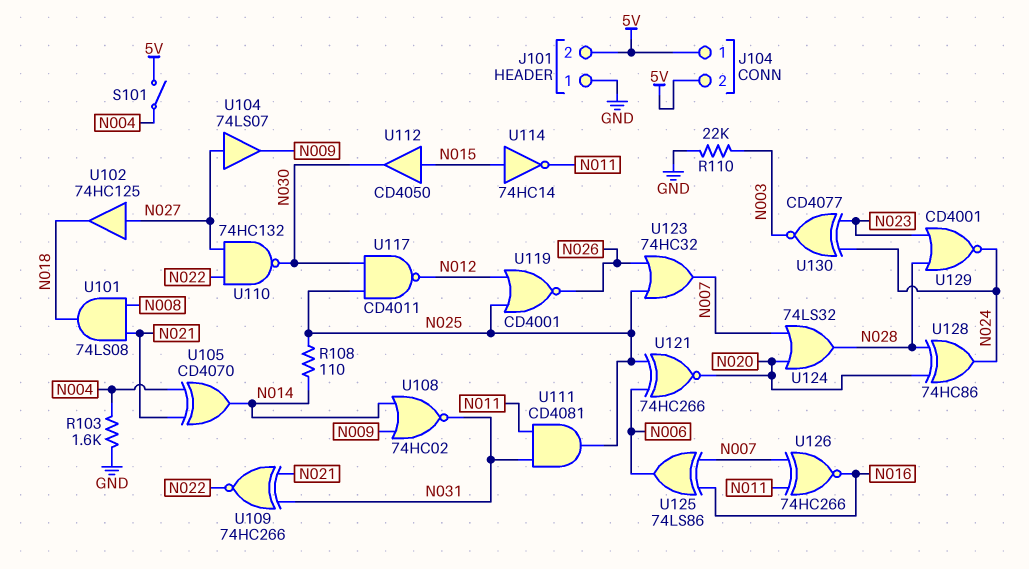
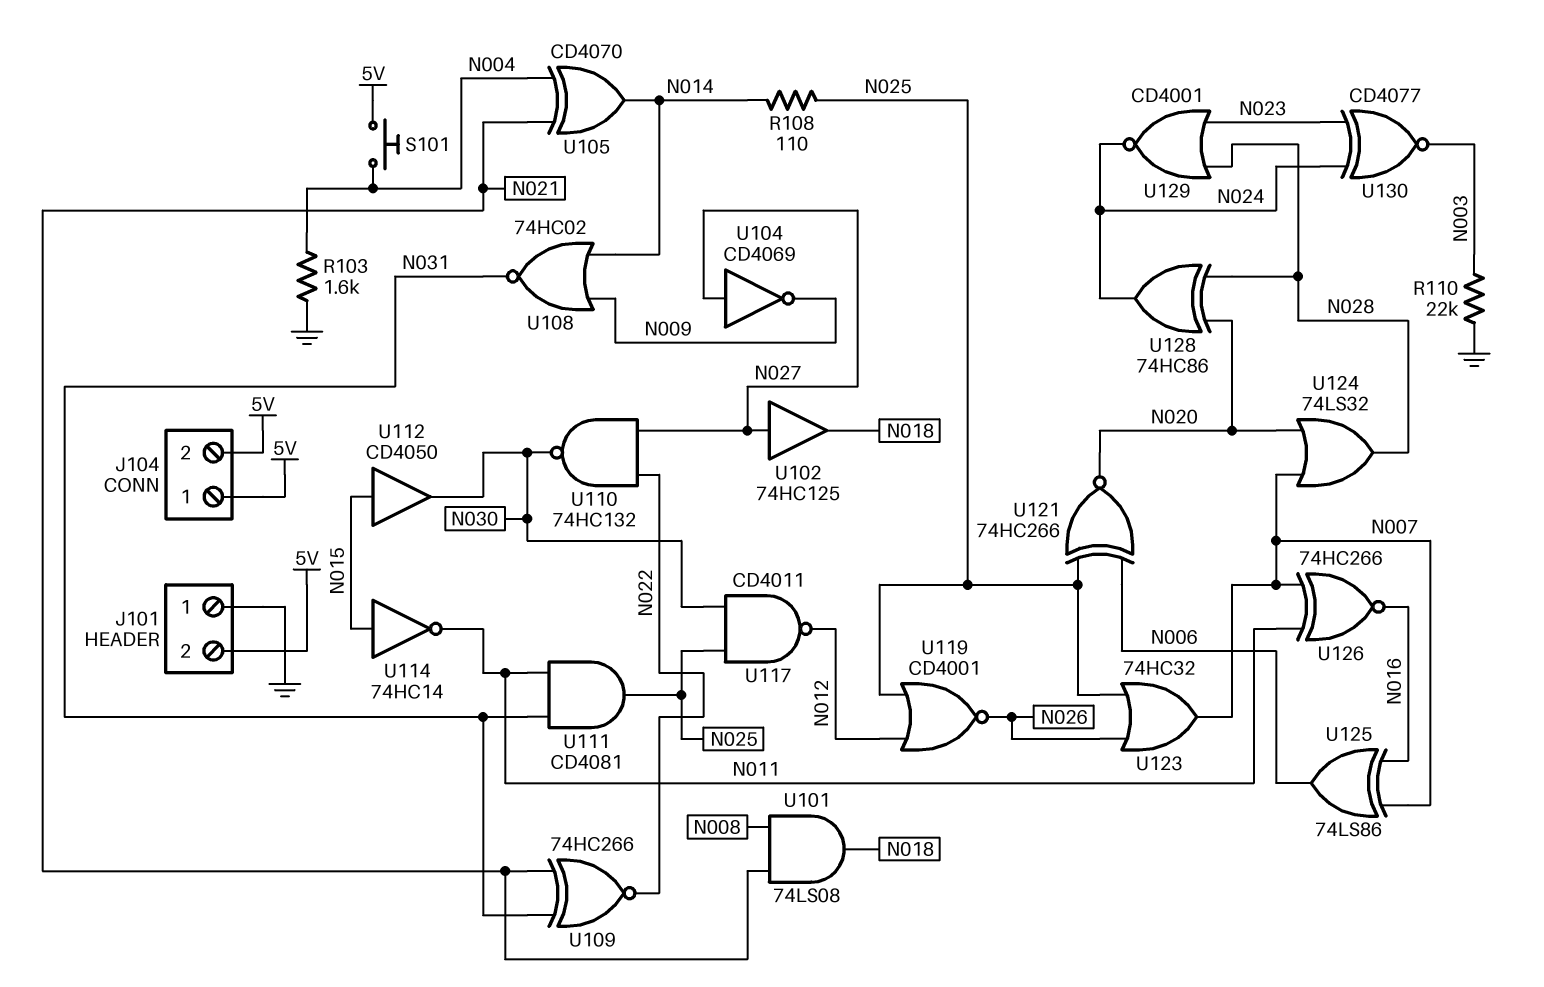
S101: switch (5V, N004) -> button (5V, N004)
U104: buffer 74LS07 (in N027, out N009) -> NOT CD4069 (in N027, out N009)

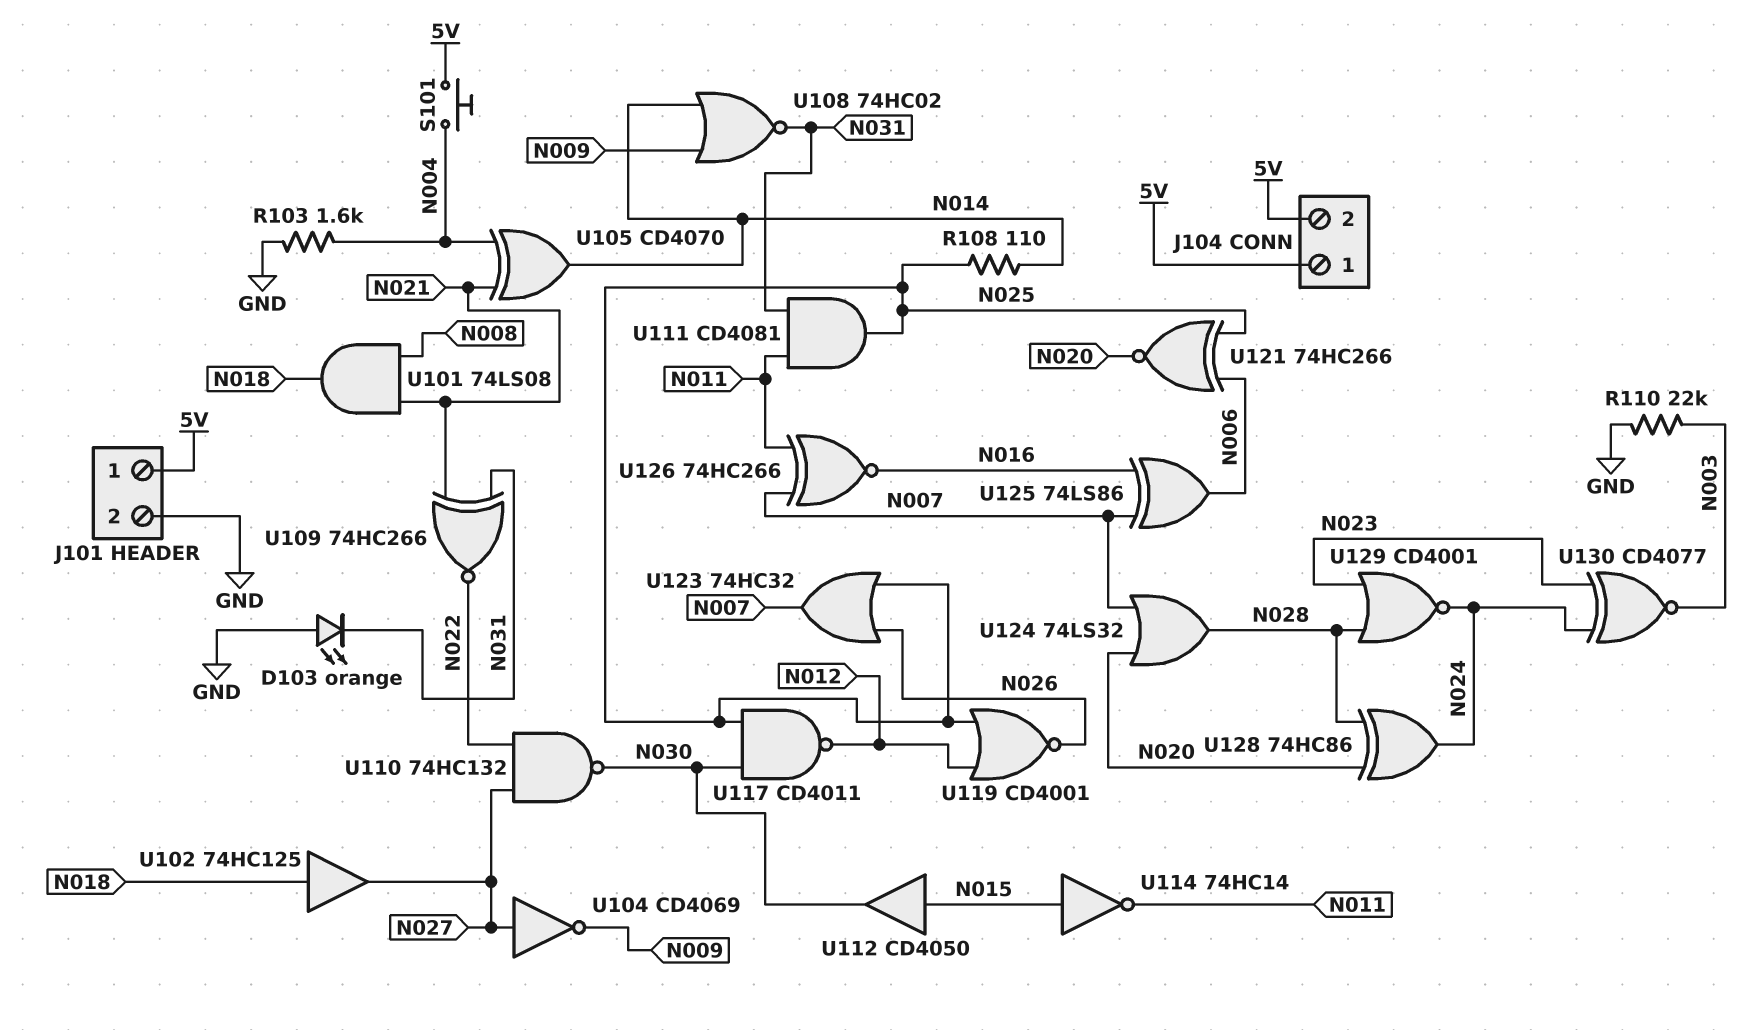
D103: none -> LED orange (A GND, K N031)
J101 pin 1: GND -> 5V
J101 pin 2: 5V -> GND
U102: buffer 74HC125 (in N027, out N018) -> buffer 74HC125 (in N018, out N027)

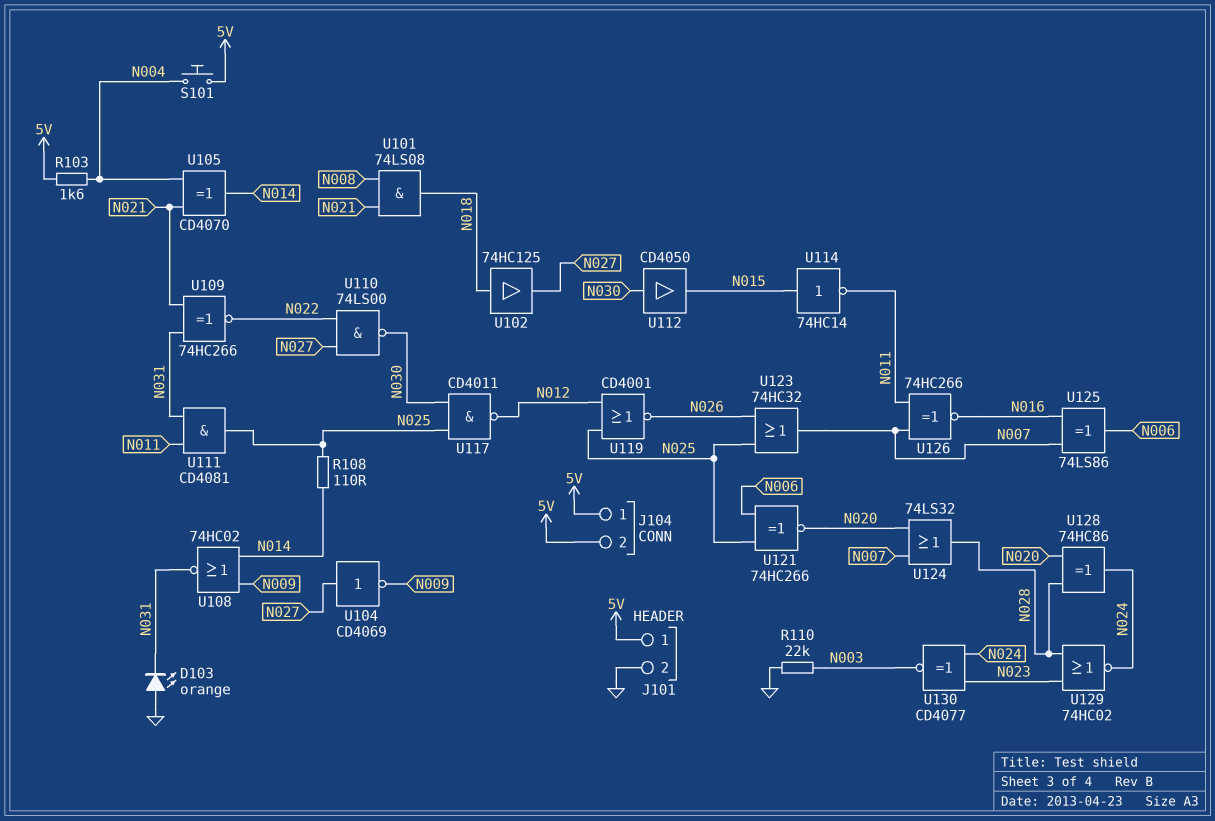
R103: 1.6k (GND, N004) -> 1.6k (5V, N004)
U110: NAND 74HC132 (in N022, in N027, out N030) -> NAND 74LS00 (in N022, in N027, out N030)
U112: buffer CD4050 (in N015, out N030) -> buffer CD4050 (in N030, out N015)
U129: NOR CD4001 (in N023, in N028, out N024) -> NOR 74HC02 (in N023, in N028, out N024)

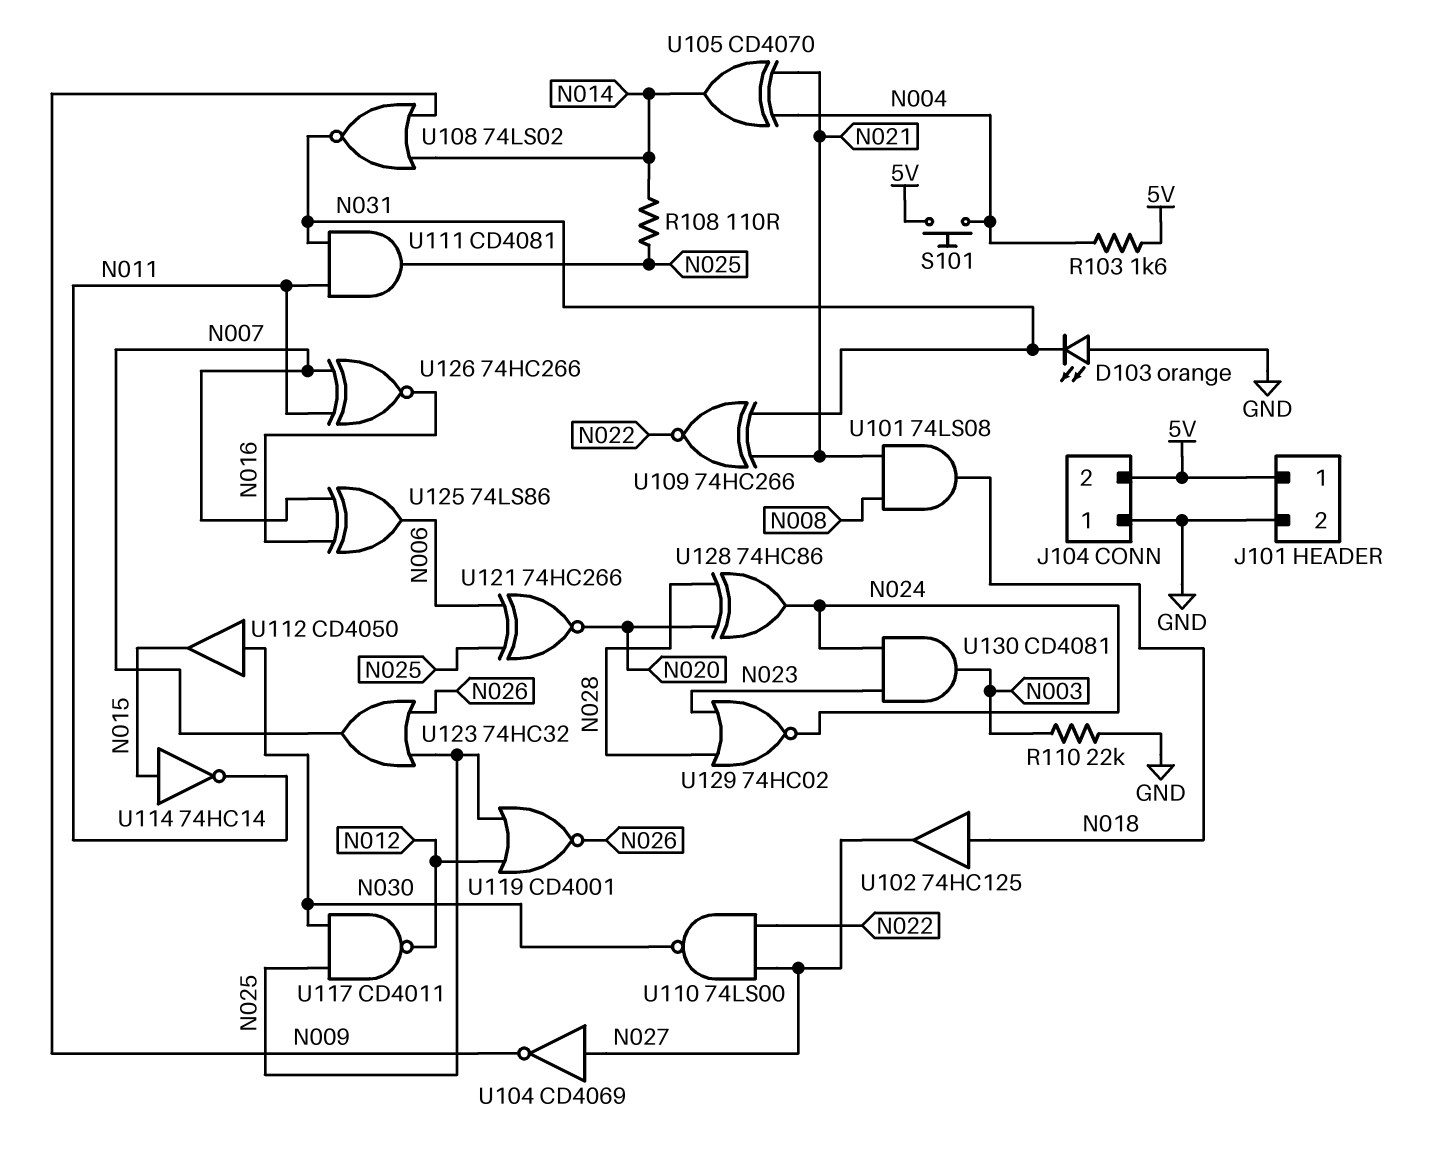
J104 pin 1: 5V -> GND
U108: NOR 74HC02 (in N009, in N014, out N031) -> NOR 74LS02 (in N009, in N014, out N031)
U124: OR 74LS32 (in N007, in N020, out N028) -> none
U130: XNOR CD4077 (in N023, in N024, out N003) -> AND CD4081 (in N023, in N024, out N003)

